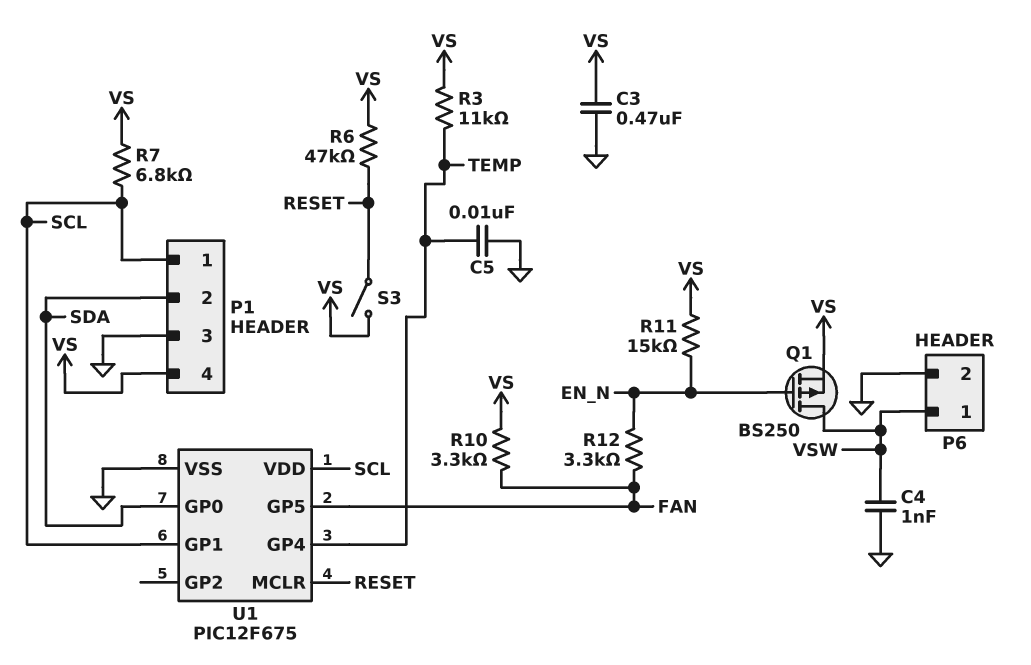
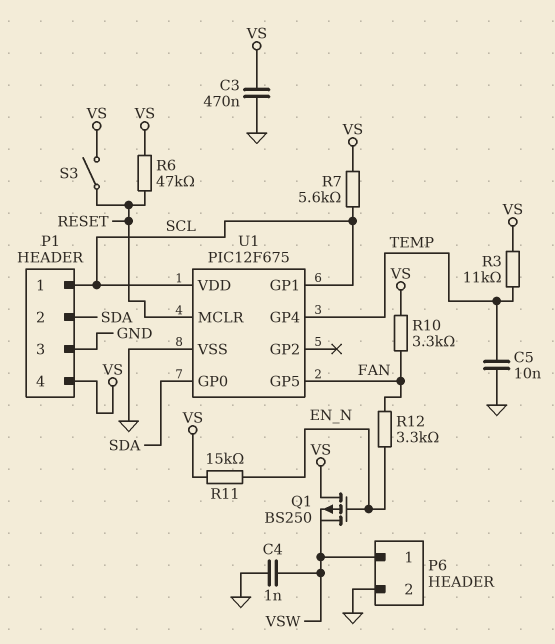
Q1: PMOS BS250 (G EN_N, D VSW, S VS) -> PMOS BS250 (G EN_N, D VS, S VSW)
R7: 6.8k (SCL, VS) -> 5.6k (SCL, VS)

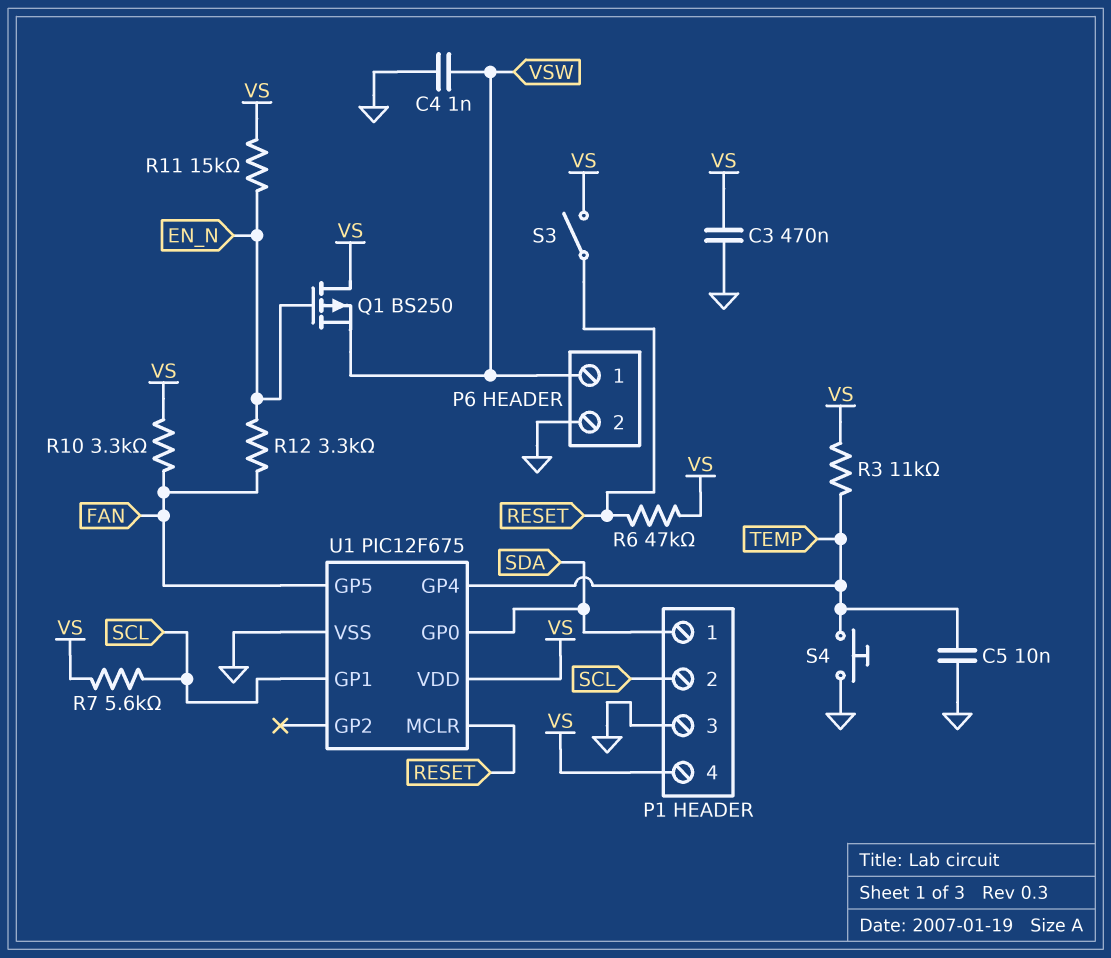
P1 pin 1: SCL -> SDA
P1 pin 2: SDA -> SCL
S4: none -> button (GND, TEMP)
U1 pin VDD: SCL -> VS

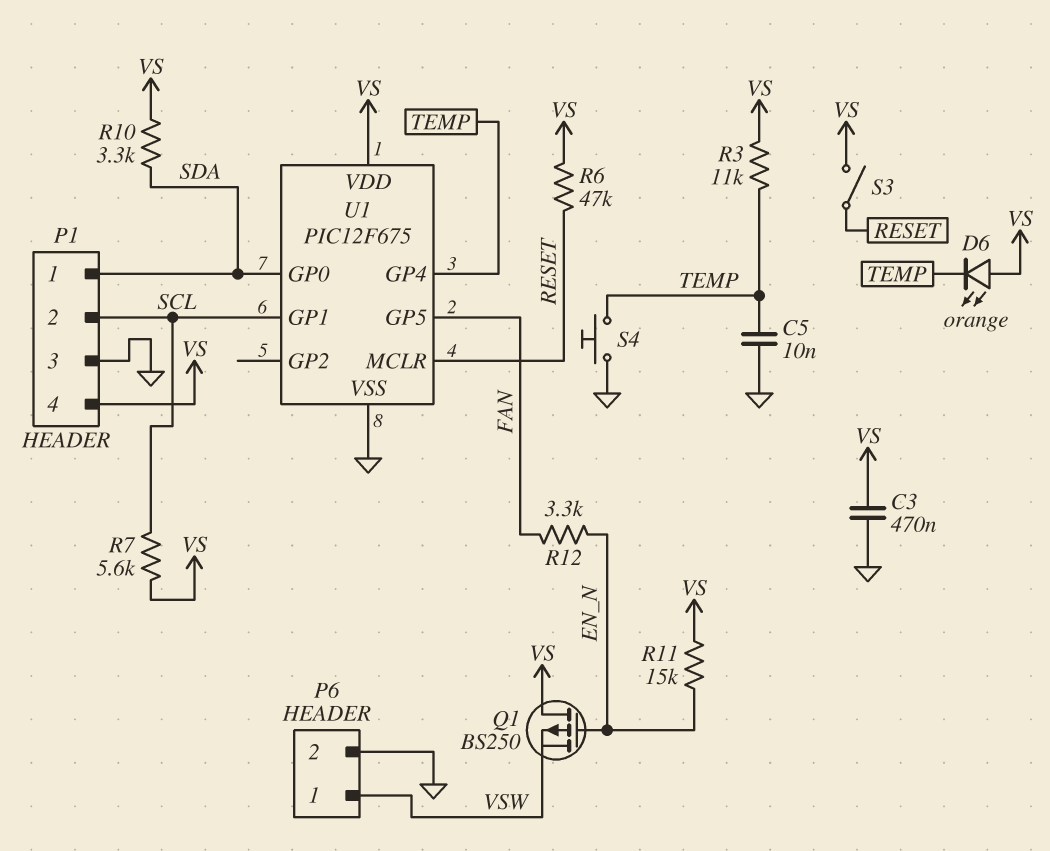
C4: 1nF (GND, VSW) -> none
D6: none -> LED orange (A VS, K TEMP)
R10: 3.3k (FAN, VS) -> 3.3k (SDA, VS)

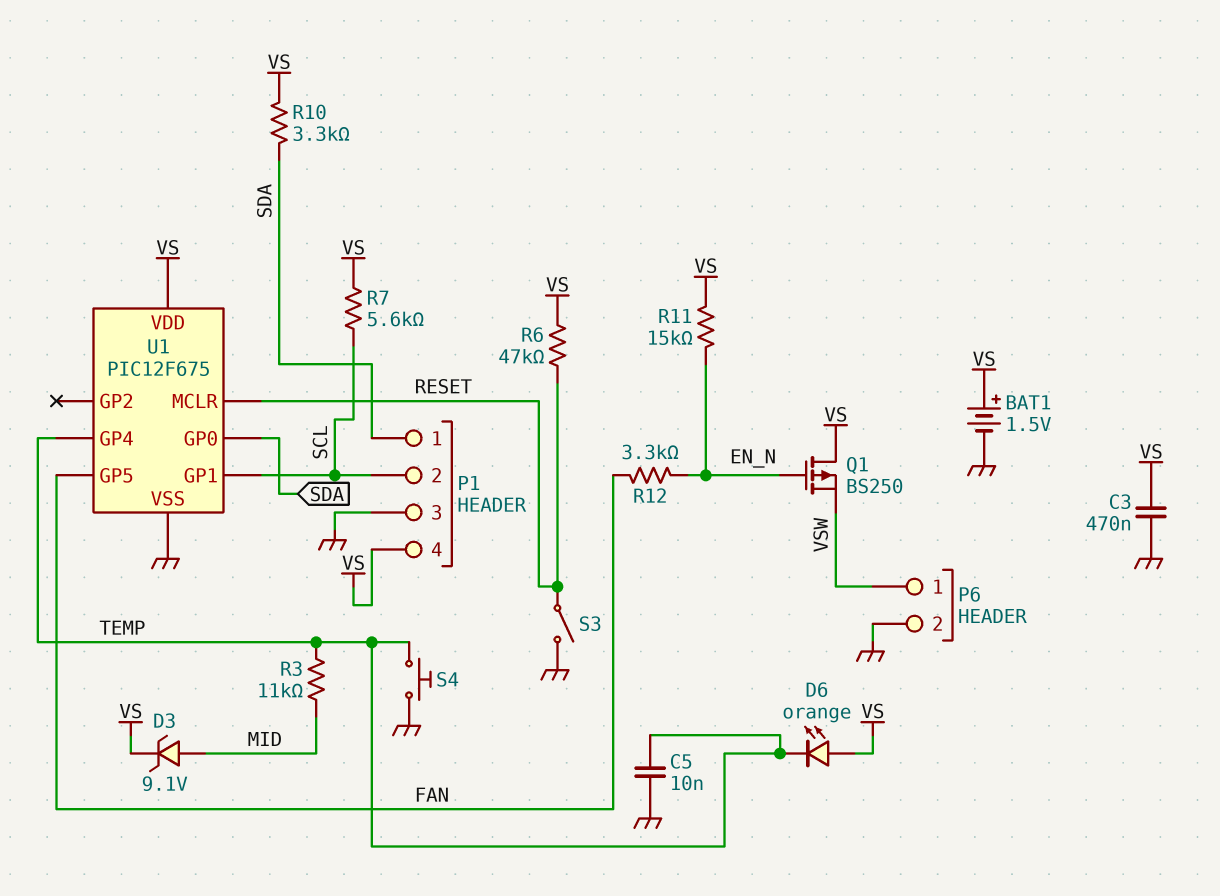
BAT1: none -> 1.5V (plus VS, minus GND)
D3: none -> zener 9.1V (A MID, K VS)
R3: 11k (TEMP, VS) -> 11k (MID, TEMP)
S3: switch (RESET, VS) -> switch (GND, RESET)

